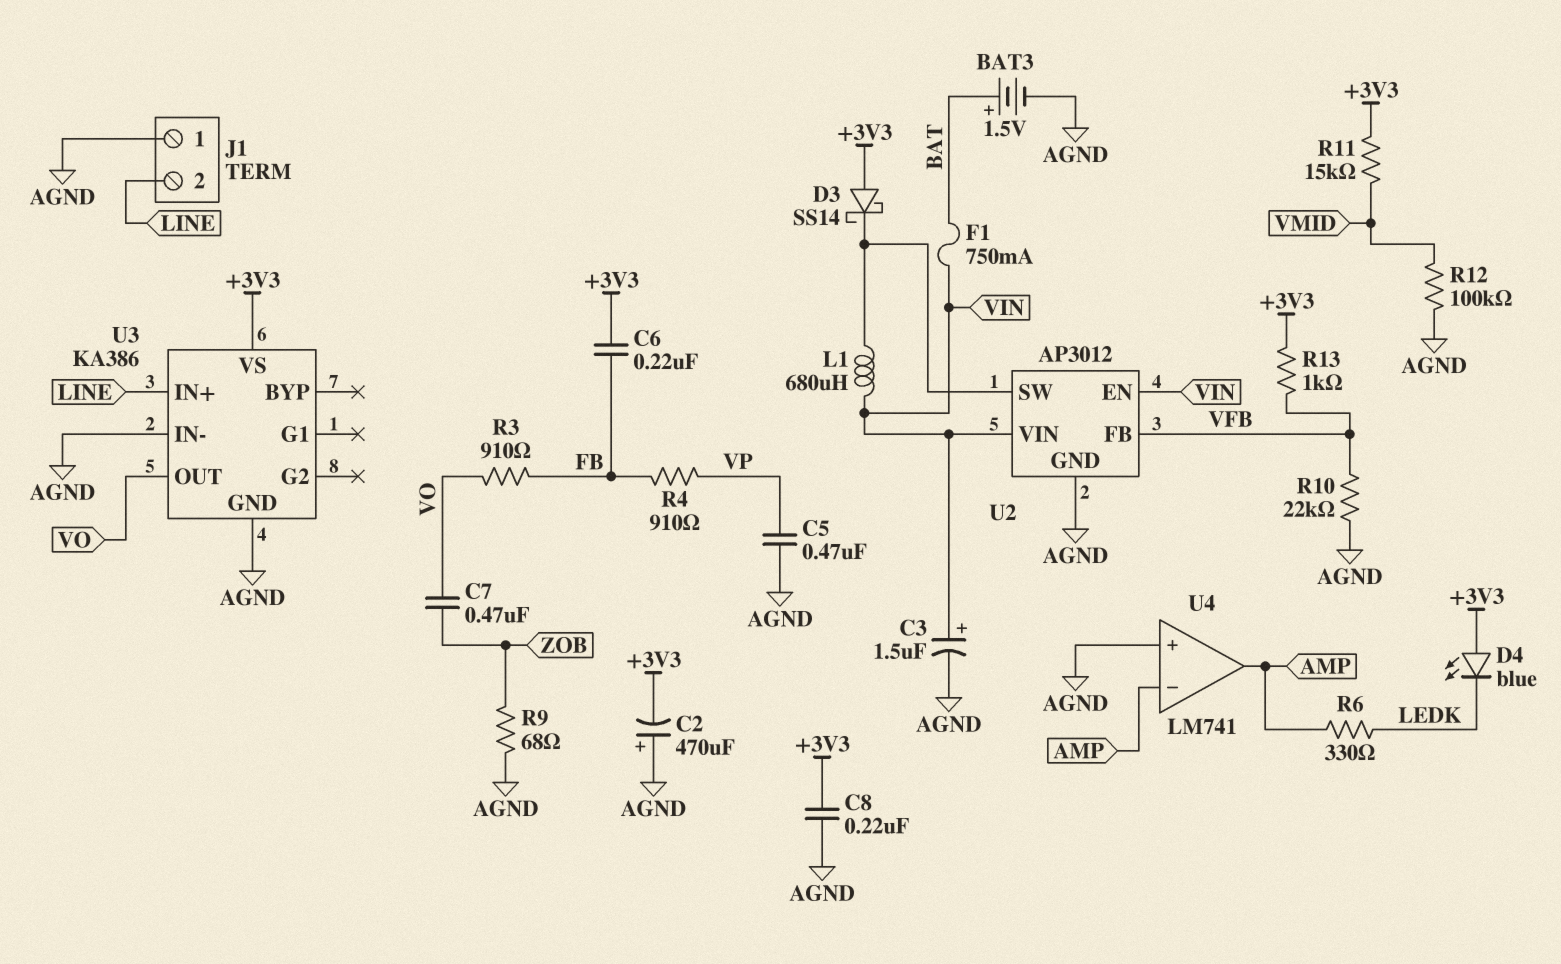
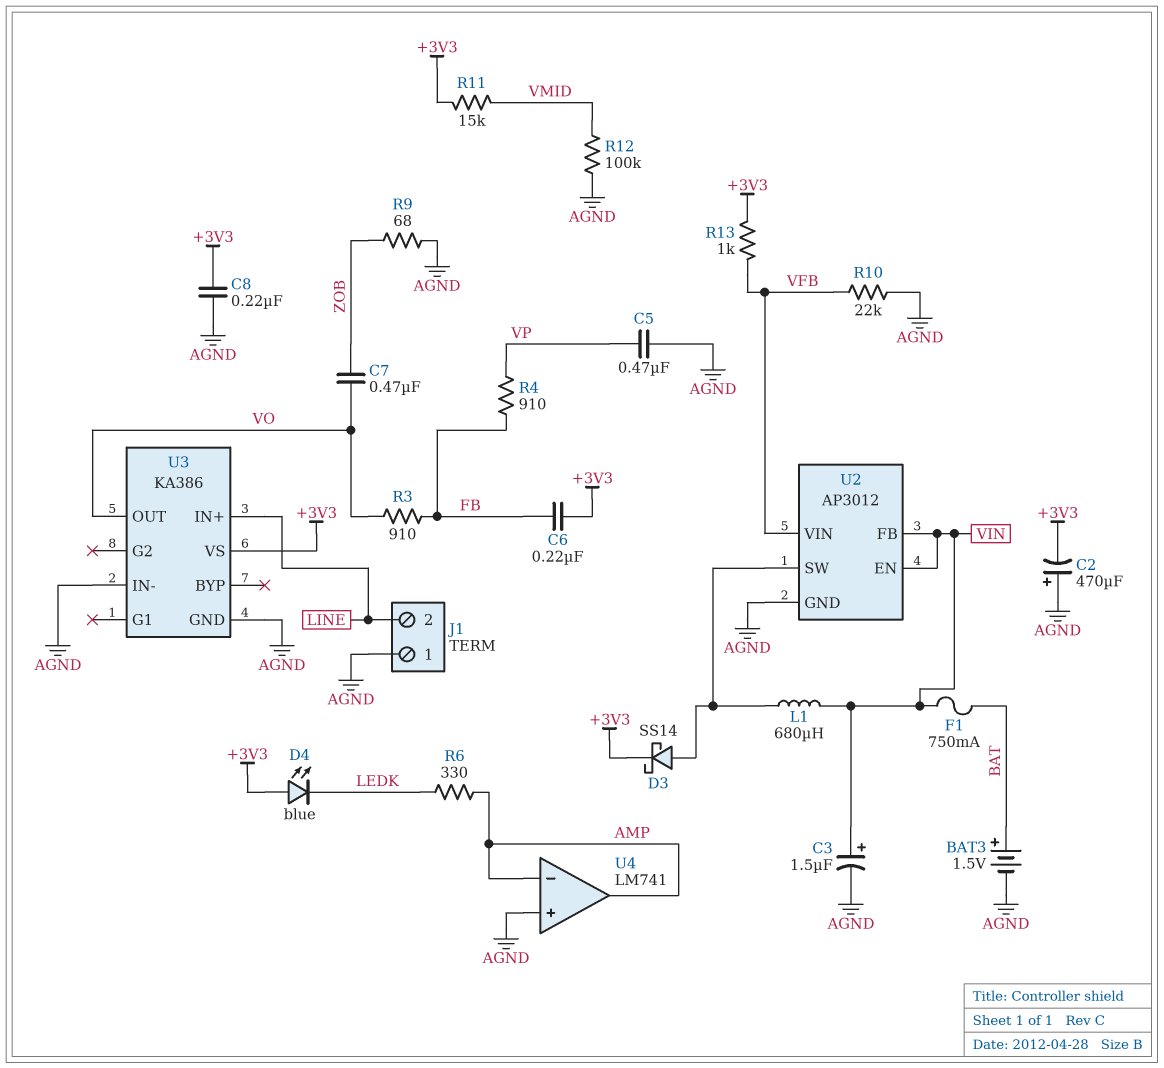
D3: schottky SS14 (A +3V3, K U2/SW) -> schottky SS14 (A U2/SW, K +3V3)
U2 pin FB: VFB -> VIN
U2 pin VIN: VIN -> VFB

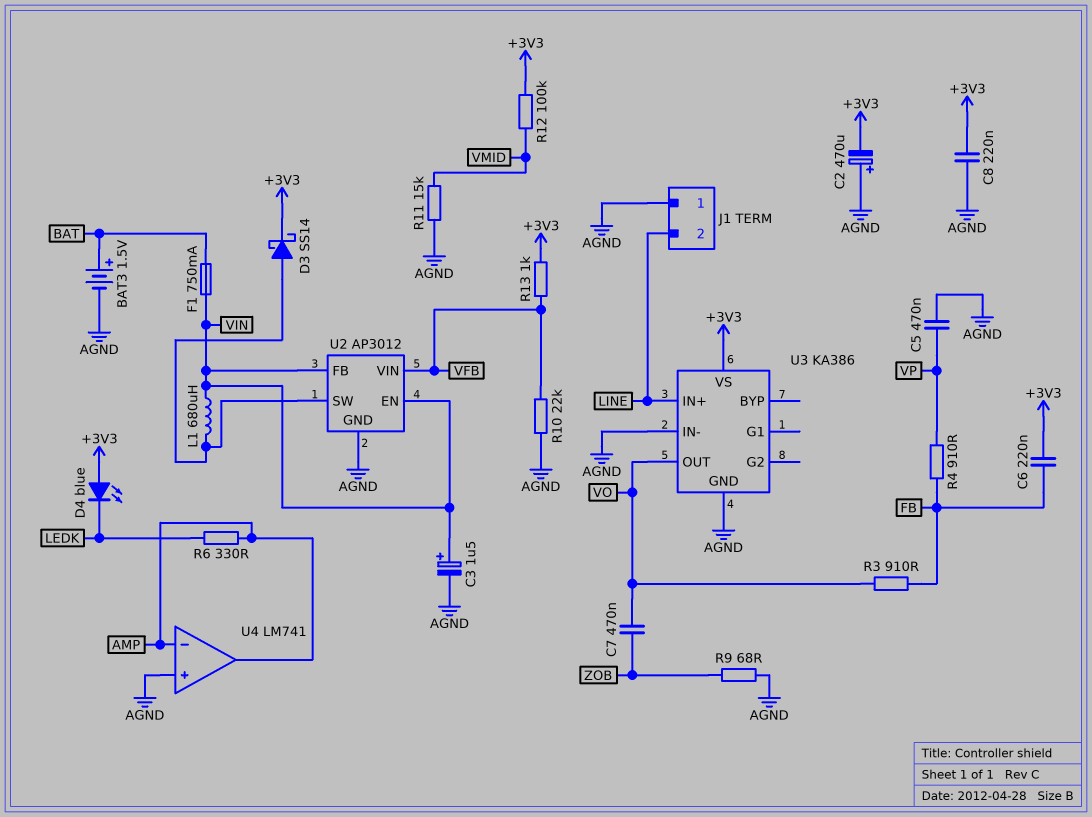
R11: 15k (+3V3, VMID) -> 15k (AGND, VMID)
R12: 100k (AGND, VMID) -> 100k (+3V3, VMID)

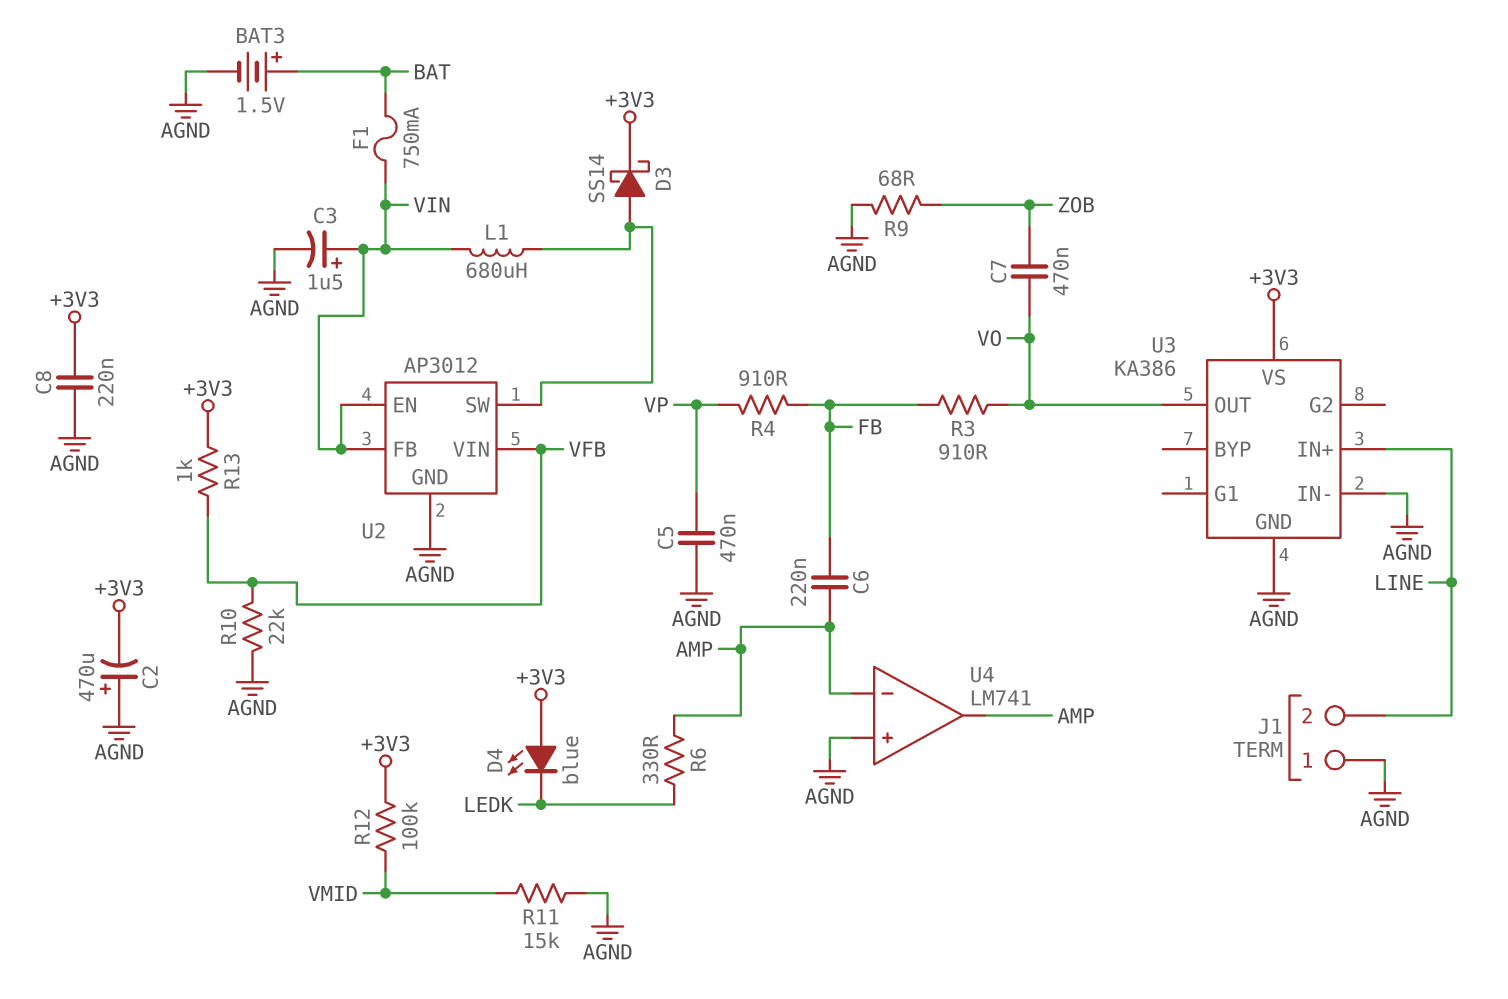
C6: 220nF (+3V3, FB) -> 220nF (AMP, FB)

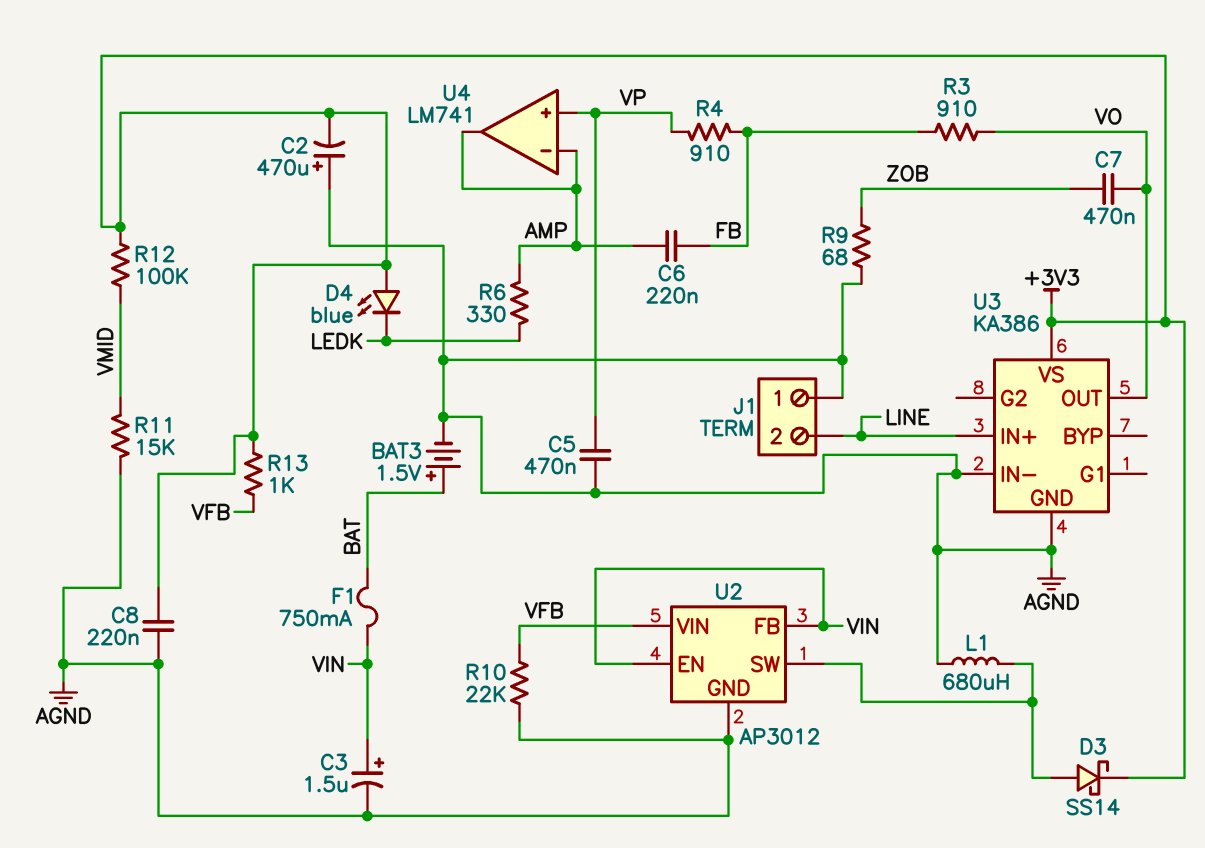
L1: 680uH (U2/SW, VIN) -> 680uH (AGND, U2/SW)
U4 pin in+: AGND -> VP

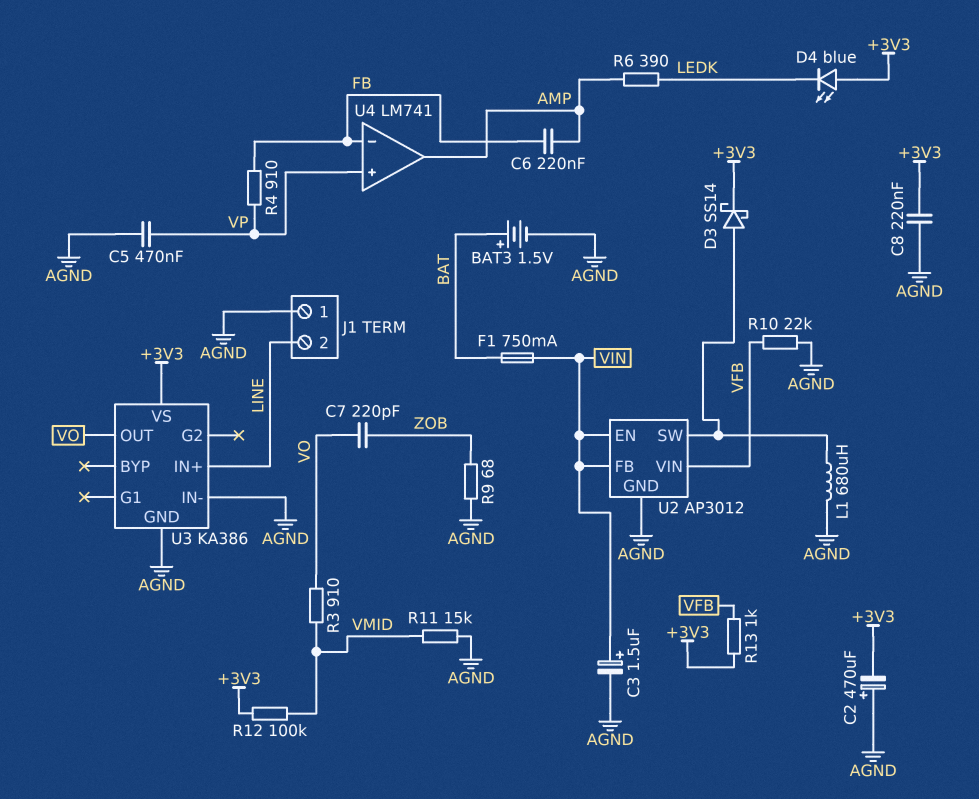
C7: 470nF (VO, ZOB) -> 220pF (VO, ZOB)
R3: 910 (FB, VO) -> 910 (VMID, VO)
R6: 330 (AMP, LEDK) -> 390 (AMP, LEDK)
U4 pin in-: AMP -> FB

